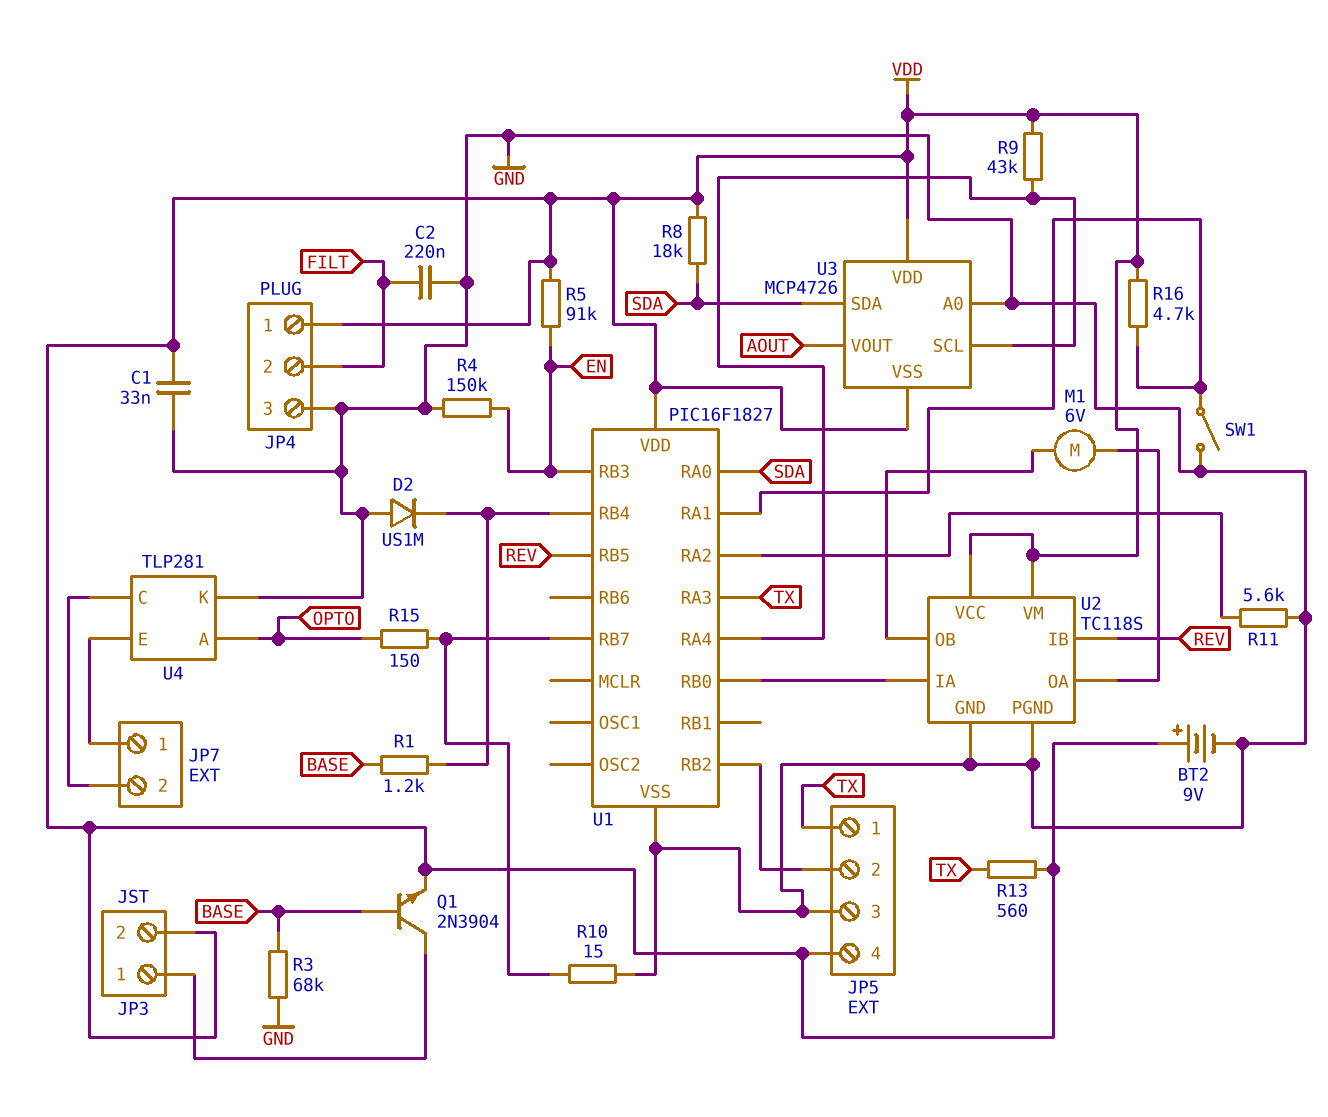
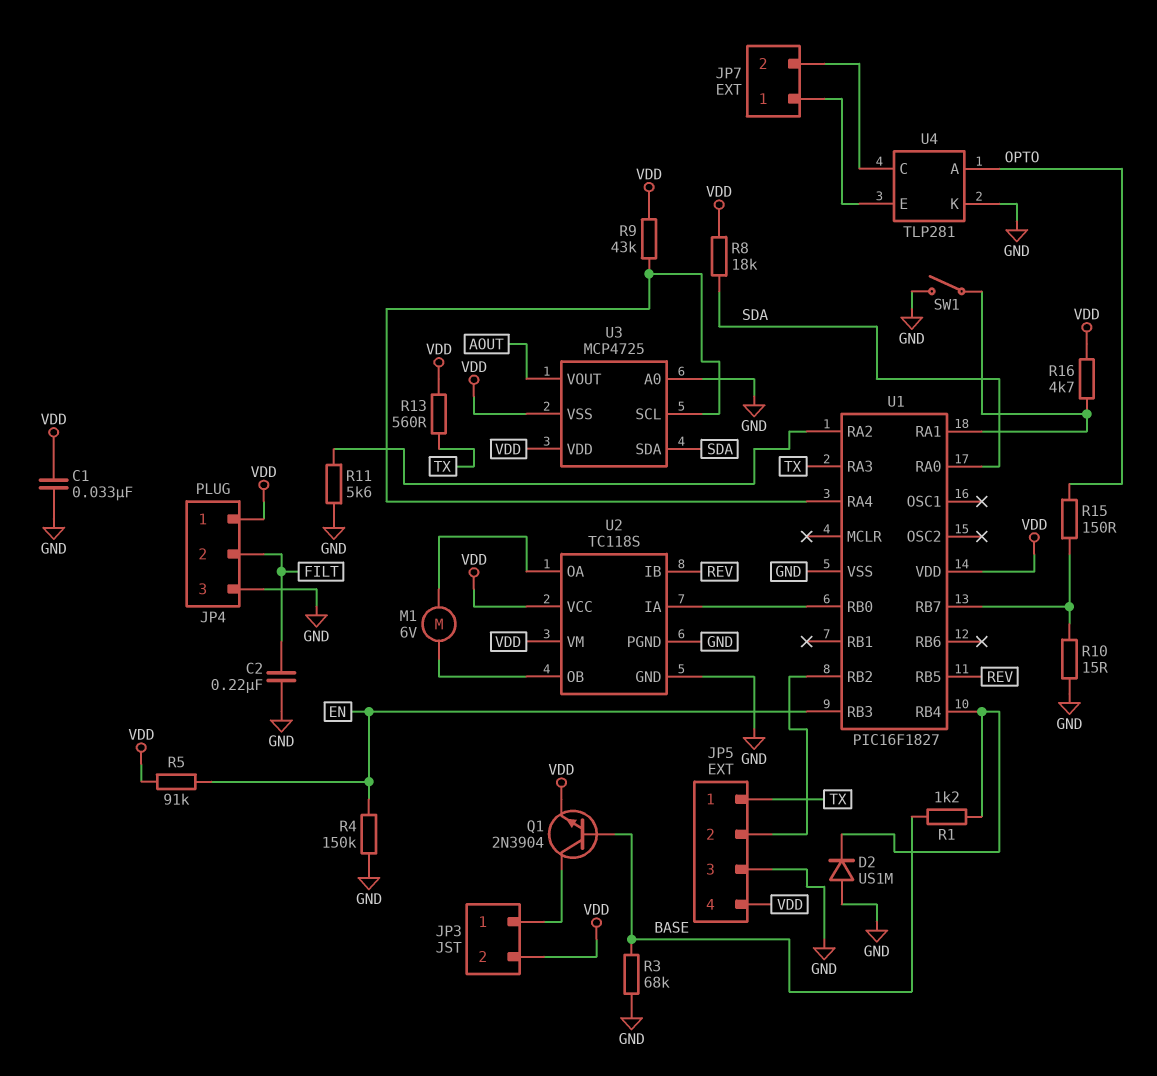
BT2: 9V (plus VDD, minus GND) -> none
U3: MCP4726 -> MCP4725

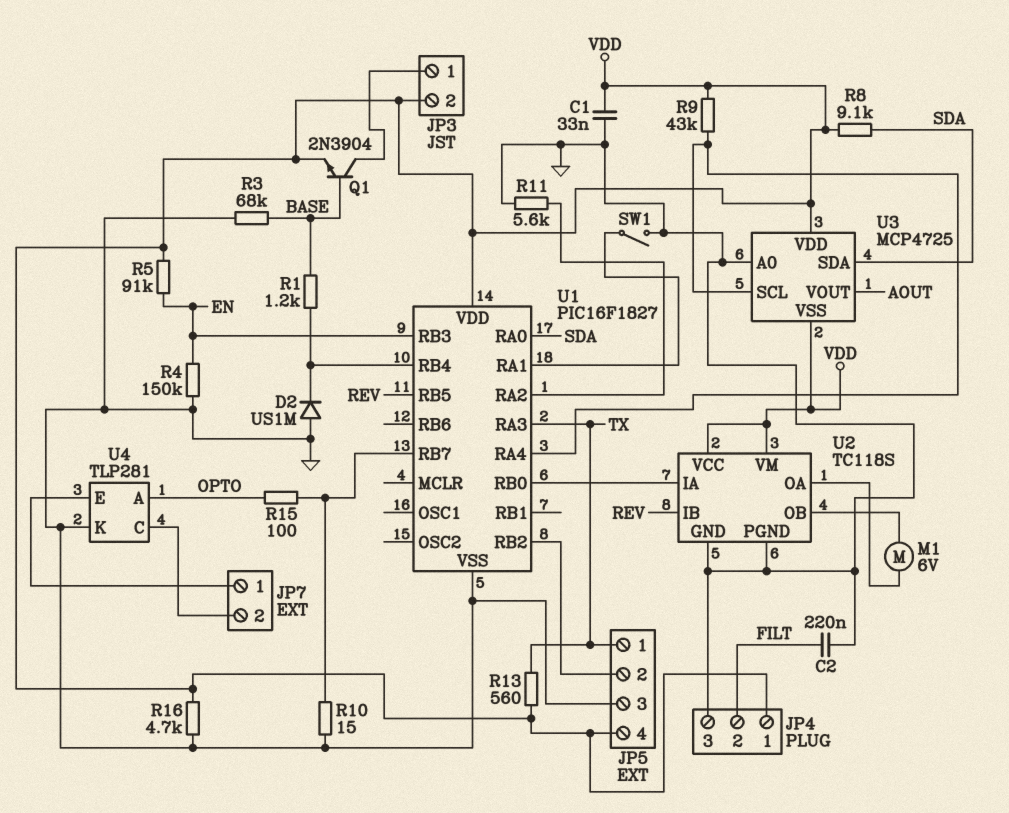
R8: 18k (SDA, VDD) -> 9.1k (SDA, VDD)
R15: 150 (OPTO, U1/RB7) -> 100 (OPTO, U1/RB7)
R16: 4.7k (U1/RA1, VDD) -> 4.7k (GND, VDD)

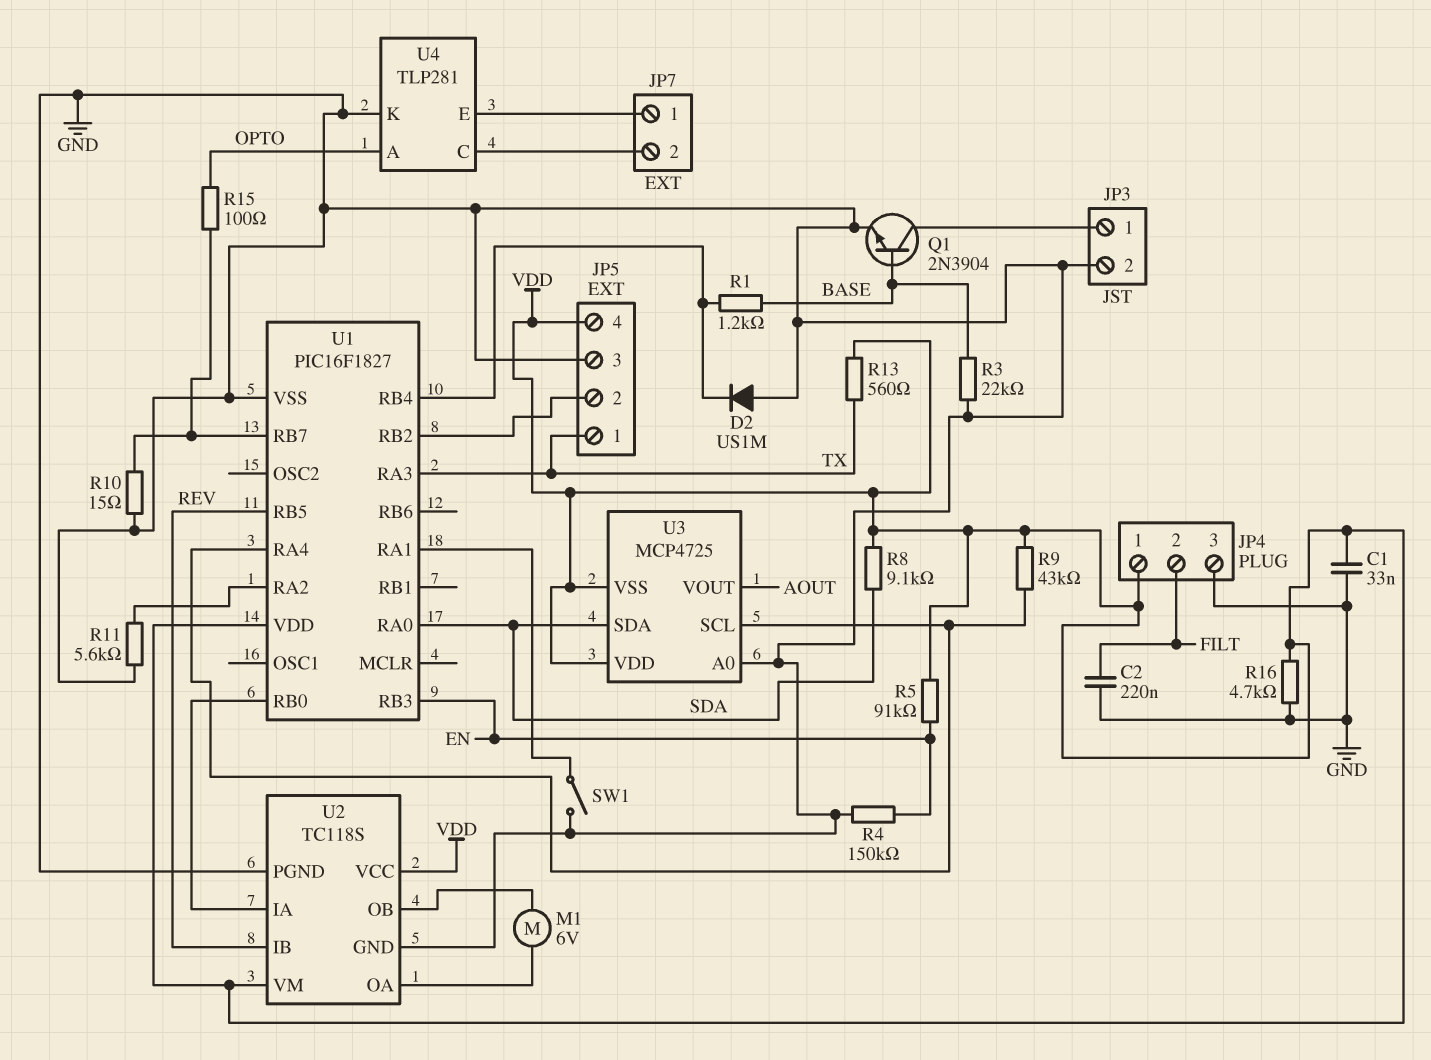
JP3 pin 2: VDD -> GND
Q1: NPN 2N3904 (B BASE, C JP3/1, E VDD) -> NPN 2N3904 (B BASE, C JP3/1, E GND)
R3: 68k (BASE, GND) -> 22k (BASE, GND)

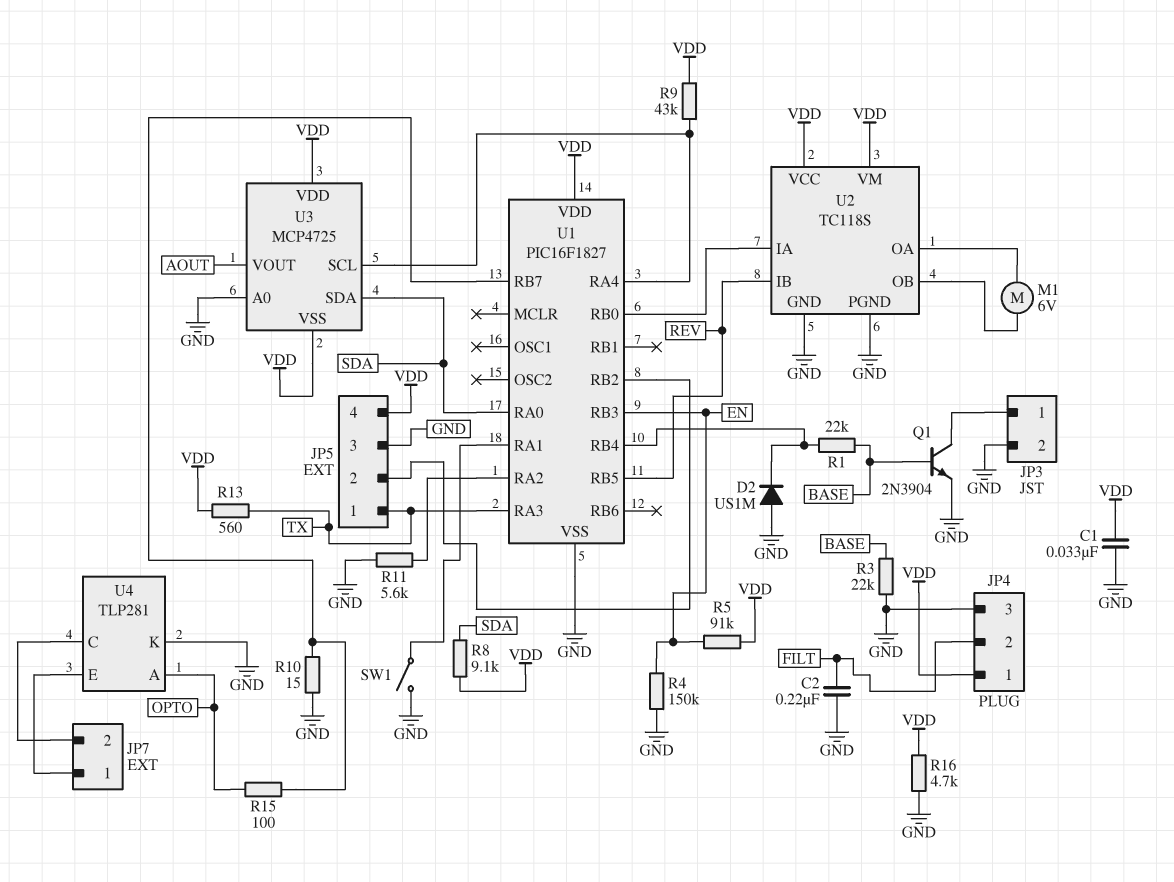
R1: 1.2k (BASE, U1/RB4) -> 22k (BASE, U1/RB4)

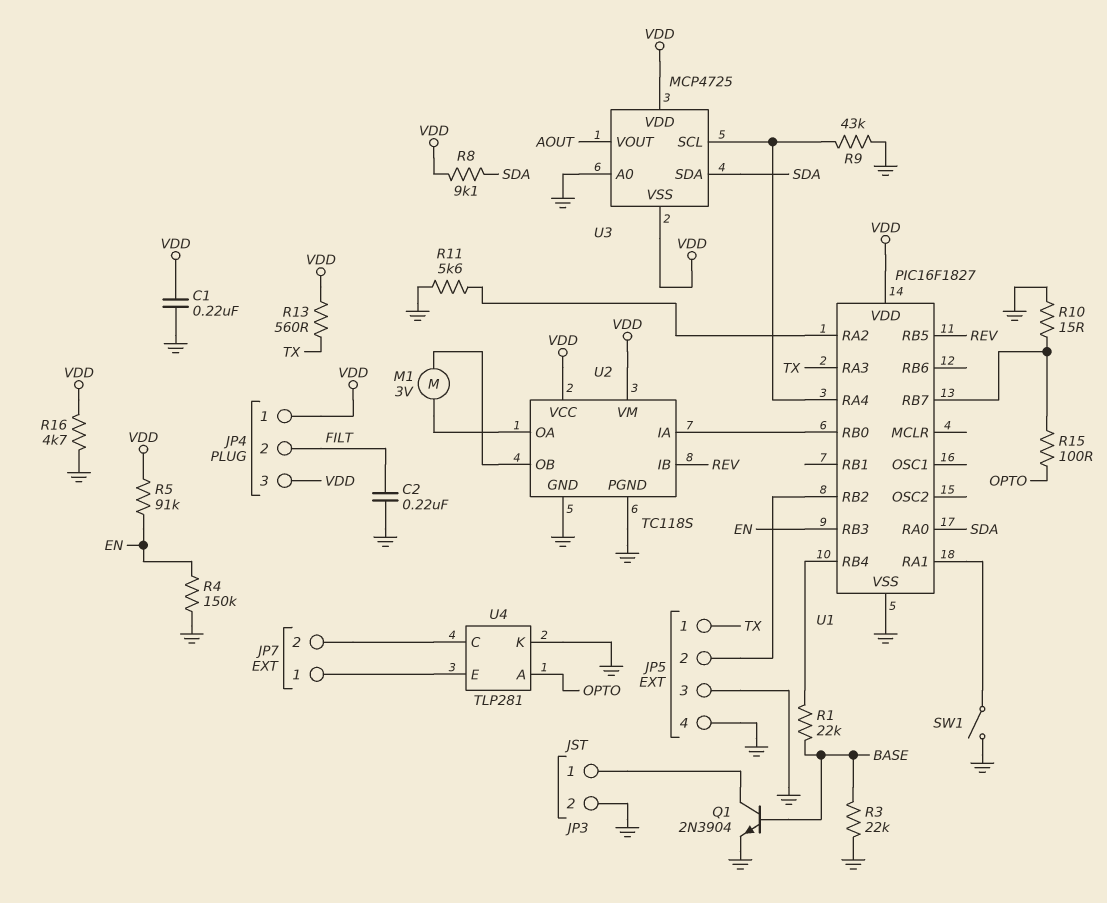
C1: 33nF (GND, VDD) -> 220nF (GND, VDD)
D2: diode US1M (A GND, K U1/RB4) -> none
JP4 pin 3: GND -> VDD
JP5 pin 4: VDD -> GND
M1: motor 6V (U2/OA, U2/OB) -> motor 3V (U2/OA, U2/OB)
R9: 43k (U1/RA4, VDD) -> 43k (GND, U1/RA4)

